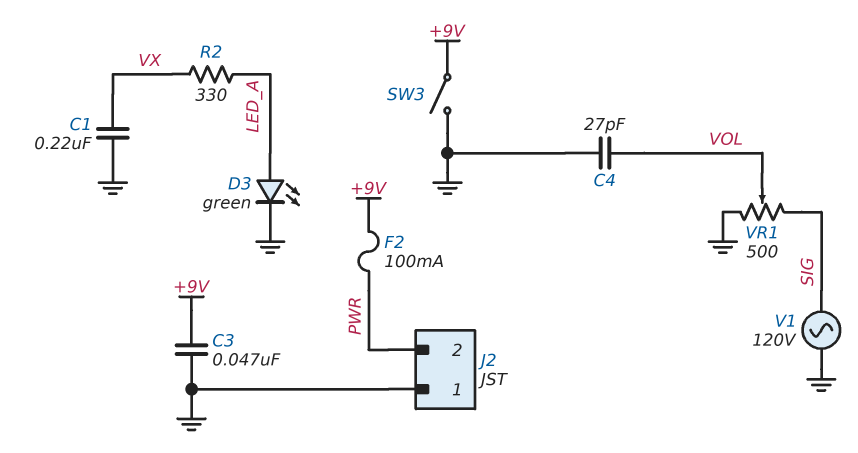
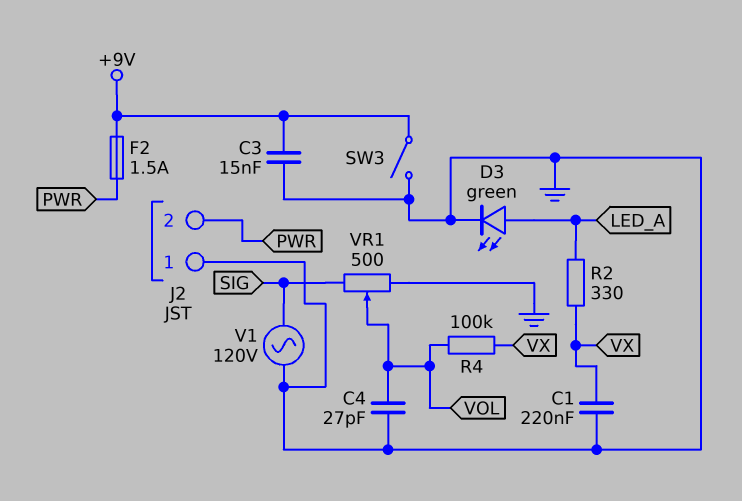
C3: 47nF (+9V, GND) -> 15nF (+9V, GND)
F2: 100mA (+9V, PWR) -> 1.5A (+9V, PWR)
R4: none -> 100k (VOL, VX)

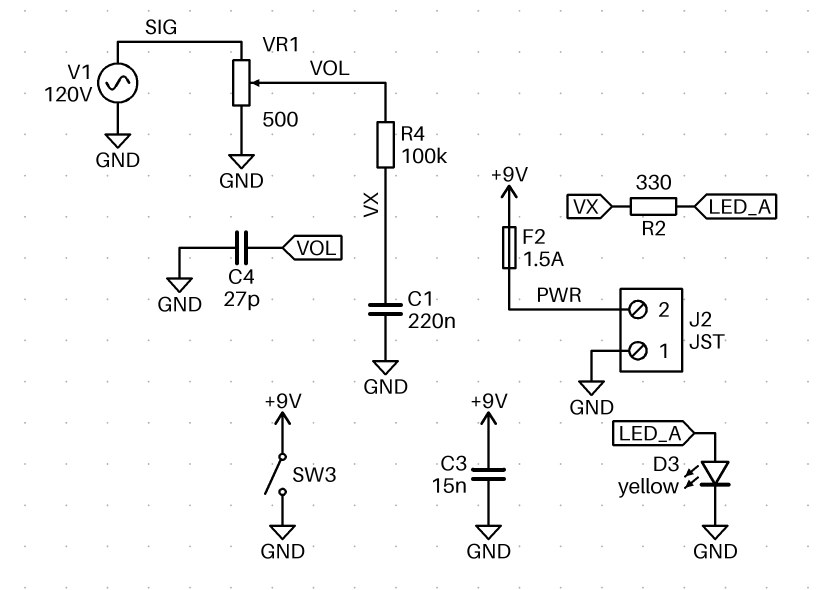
D3: LED green (A LED_A, K GND) -> LED yellow (A LED_A, K GND)

